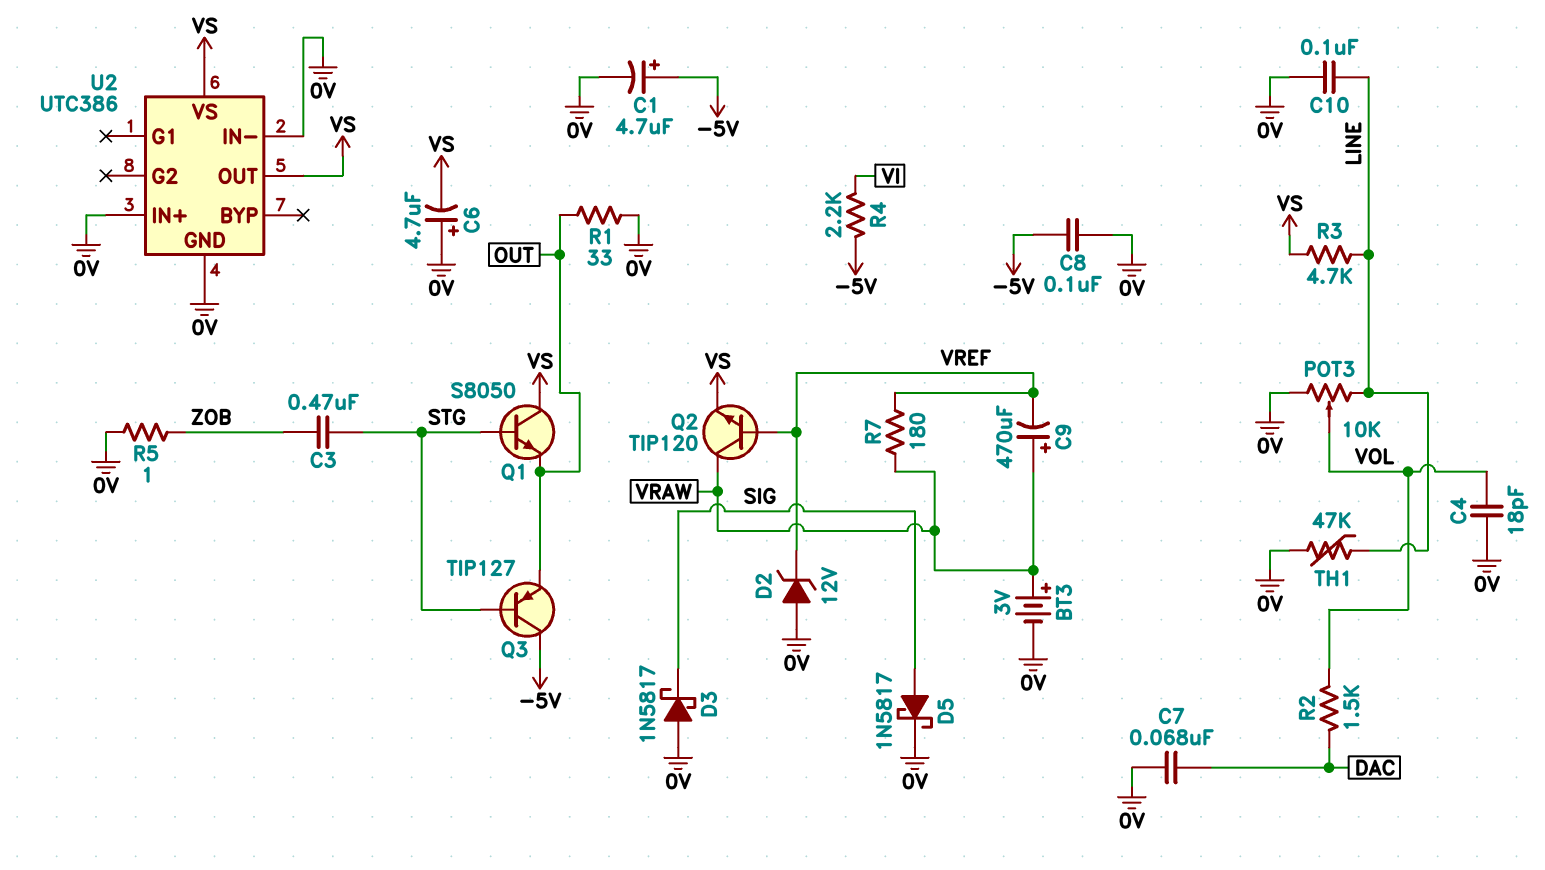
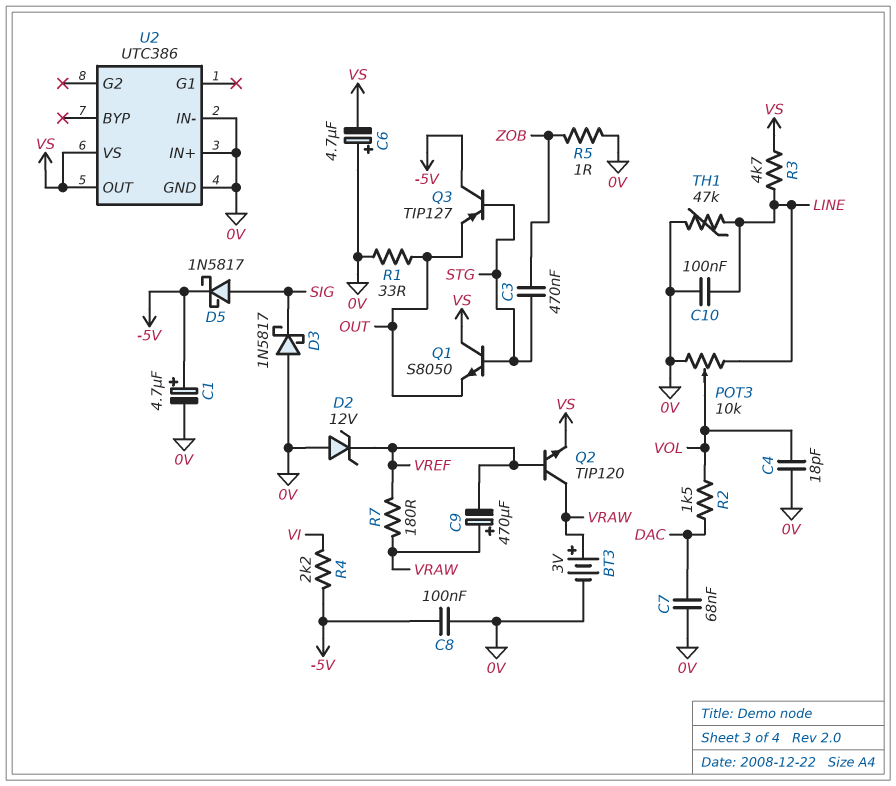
D5: schottky 1N5817 (A SIG, K 0V) -> schottky 1N5817 (A SIG, K -5V)

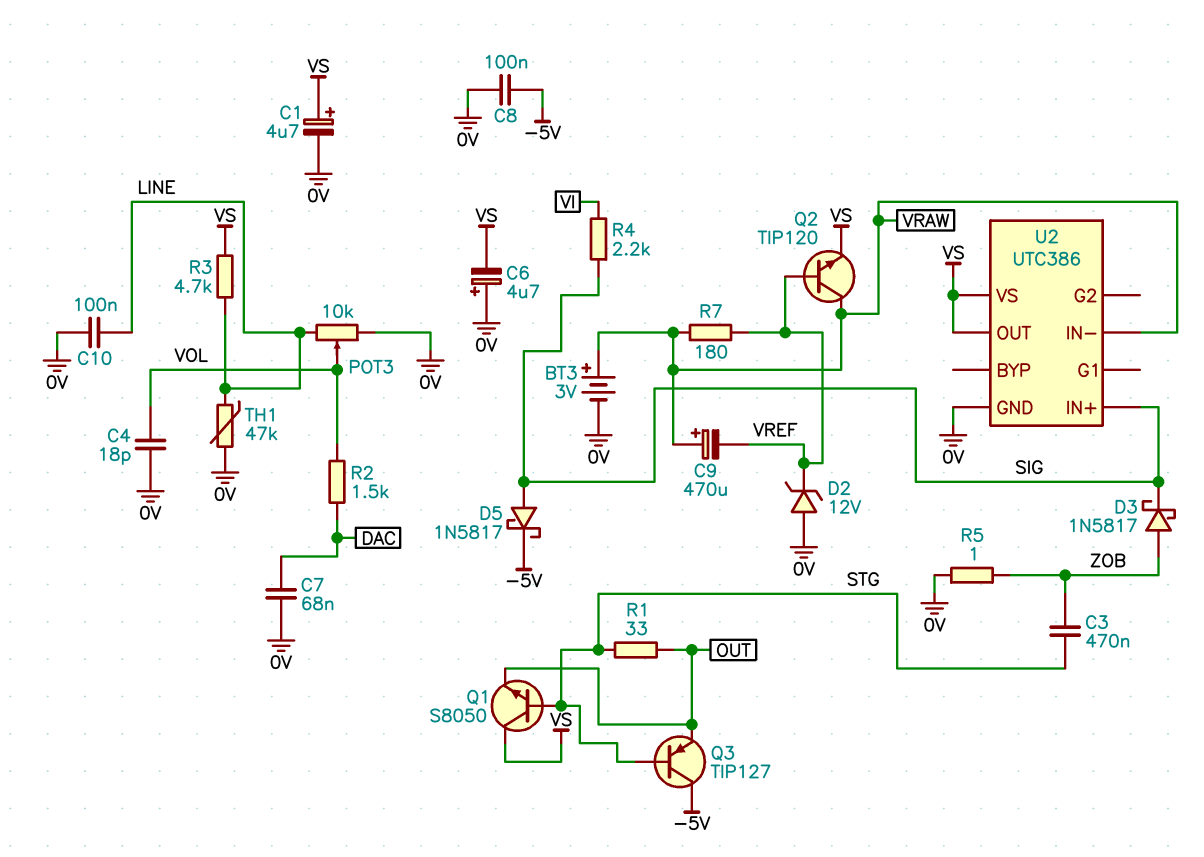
C1: 4.7uF (plus -5V, minus 0V) -> 4.7uF (plus VS, minus 0V)
D3: schottky 1N5817 (A 0V, K SIG) -> schottky 1N5817 (A ZOB, K SIG)
R1: 33 (0V, OUT) -> 33 (OUT, STG)
R4: 2.2k (-5V, VI) -> 2.2k (SIG, VI)
U2 pin IN+: 0V -> SIG
U2 pin IN-: 0V -> VRAW

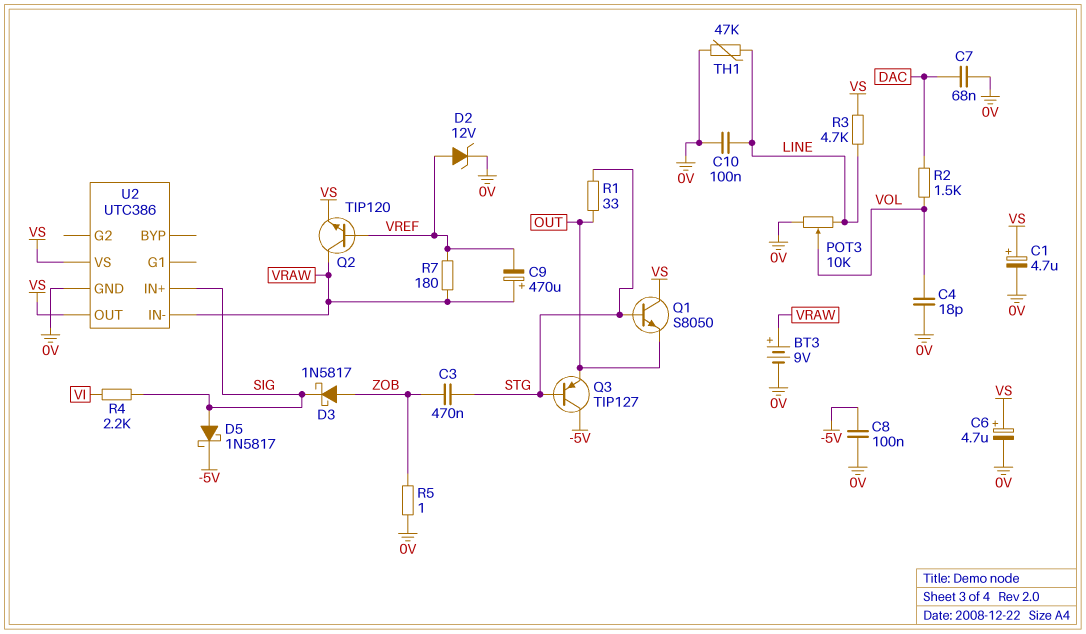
BT3: 3V (plus VRAW, minus 0V) -> 9V (plus VRAW, minus 0V)
C6: 4.7uF (plus 0V, minus VS) -> 4.7uF (plus VS, minus 0V)
D2: zener 12V (A 0V, K VREF) -> zener 12V (A VREF, K 0V)

